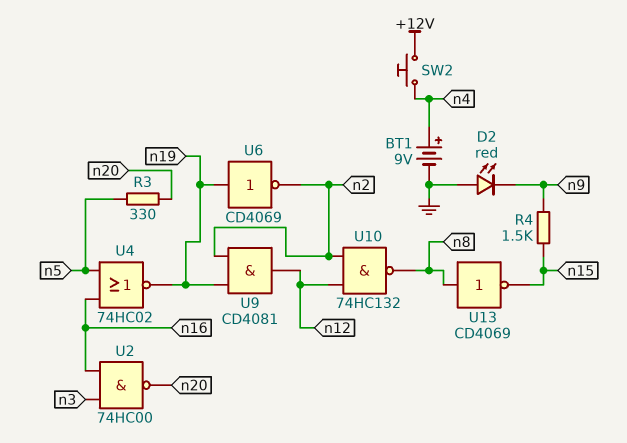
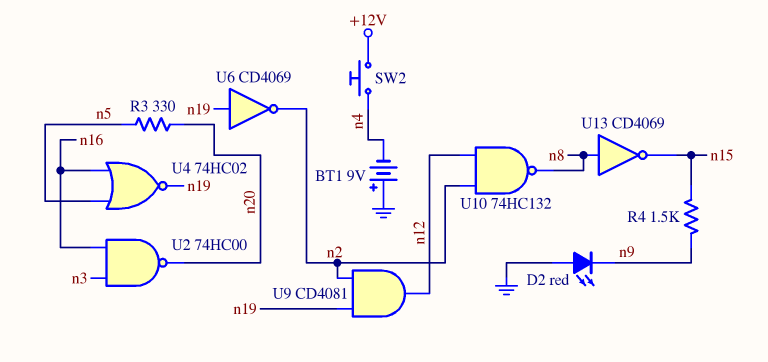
BT1: 9V (plus n4, minus GND) -> 9V (plus GND, minus n4)

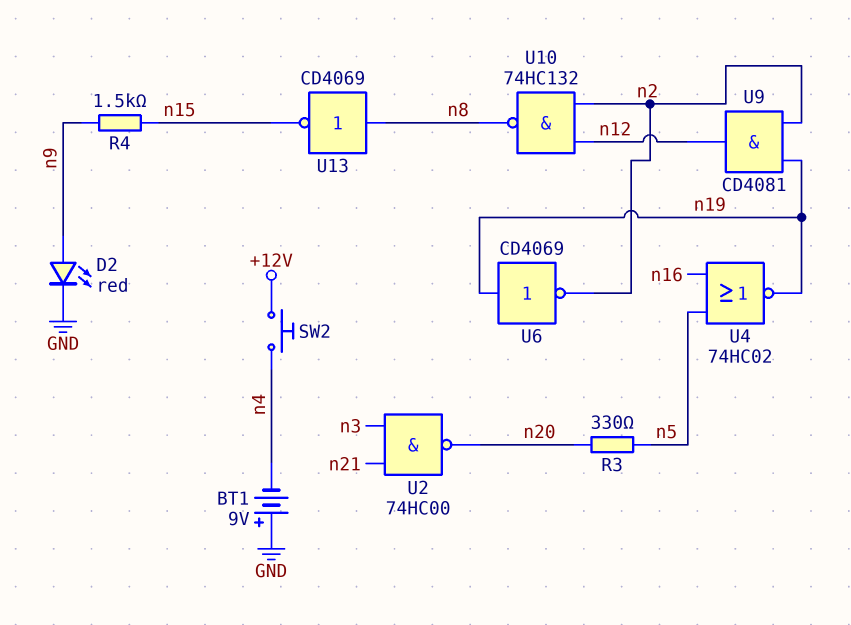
D2: LED red (A GND, K n9) -> LED red (A n9, K GND)
U2: NAND 74HC00 (in n3, in n16, out n20) -> NAND 74HC00 (in n3, in n21, out n20)

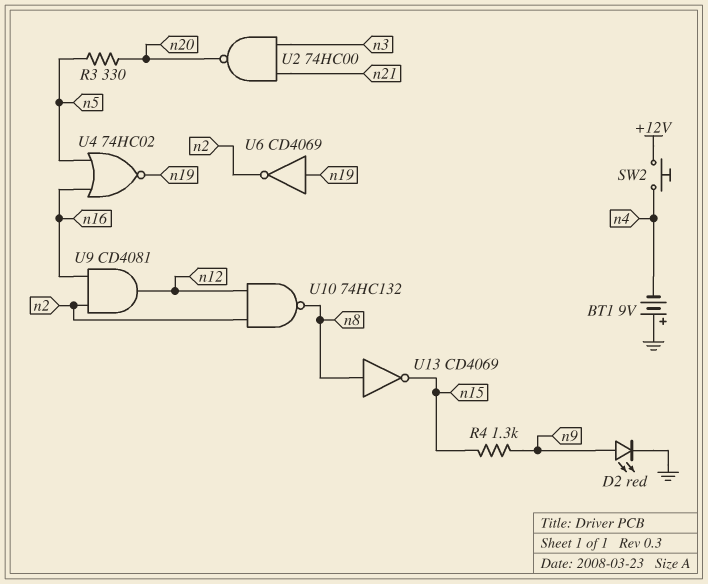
R4: 1.5k (n9, n15) -> 1.3k (n9, n15)
U9: AND CD4081 (in n2, in n19, out n12) -> AND CD4081 (in n2, in n16, out n12)

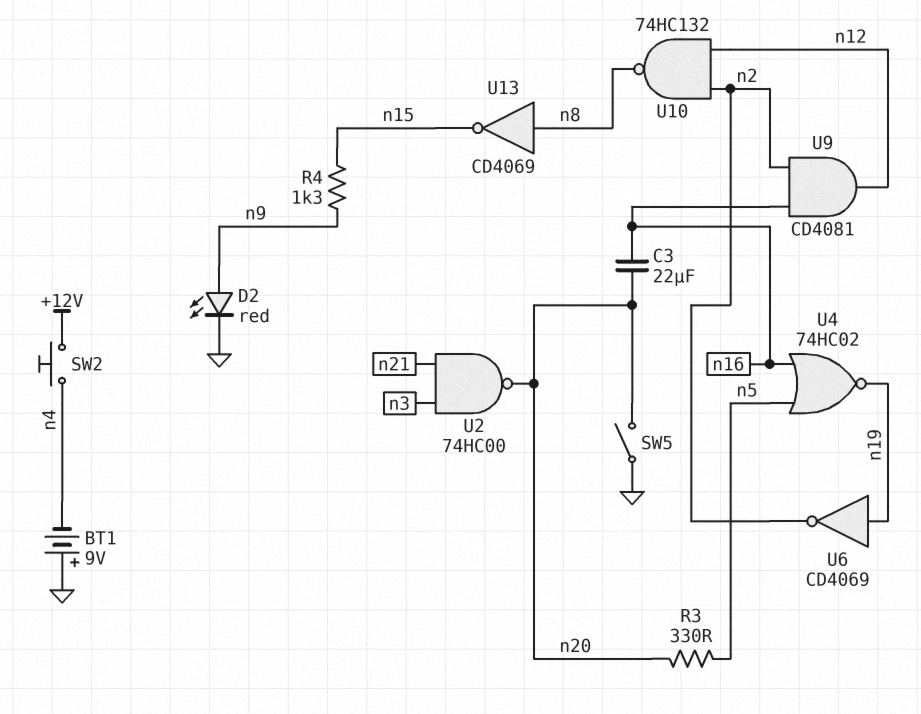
C3: none -> 22uF (n16, n20)
SW5: none -> switch (GND, n20)

